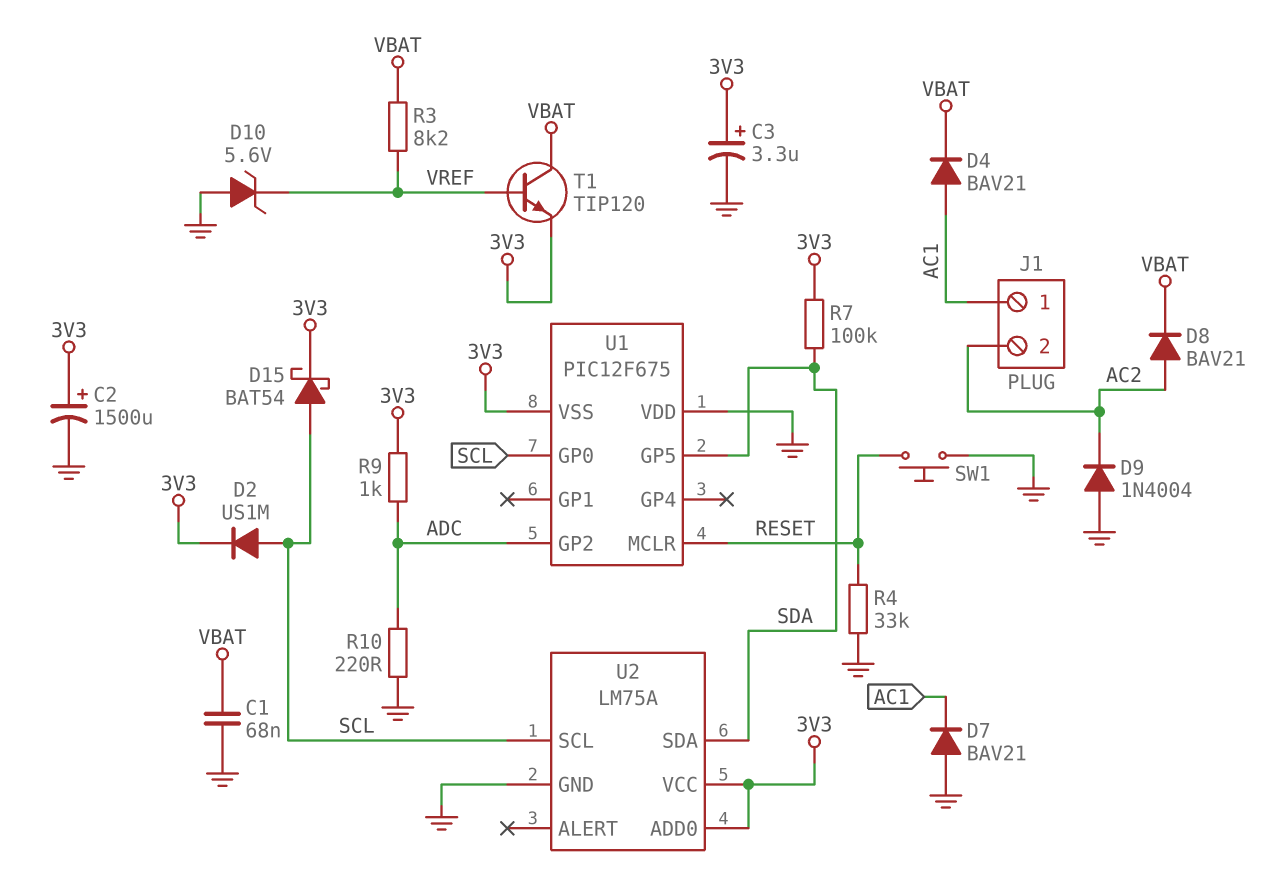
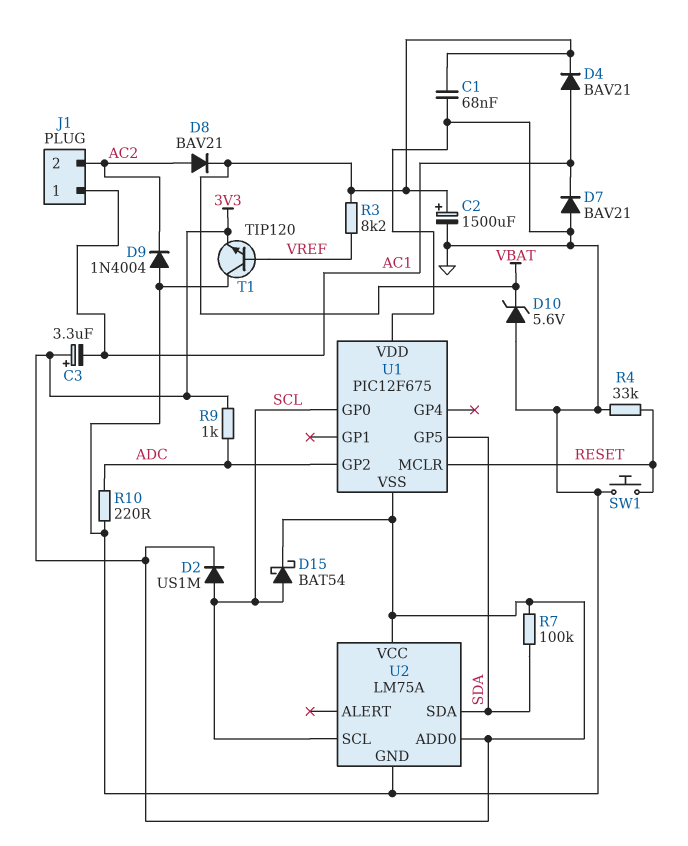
C2: 1500uF (plus 3V3, minus GND) -> 1500uF (plus VBAT, minus GND)
C3: 3.3uF (plus 3V3, minus GND) -> 3.3uF (plus 3V3, minus AC1)
D10: zener 5.6V (A GND, K VREF) -> zener 5.6V (A GND, K VBAT)
T1: NPN TIP120 (B VREF, C VBAT, E 3V3) -> NPN TIP120 (B VREF, C GND, E 3V3)

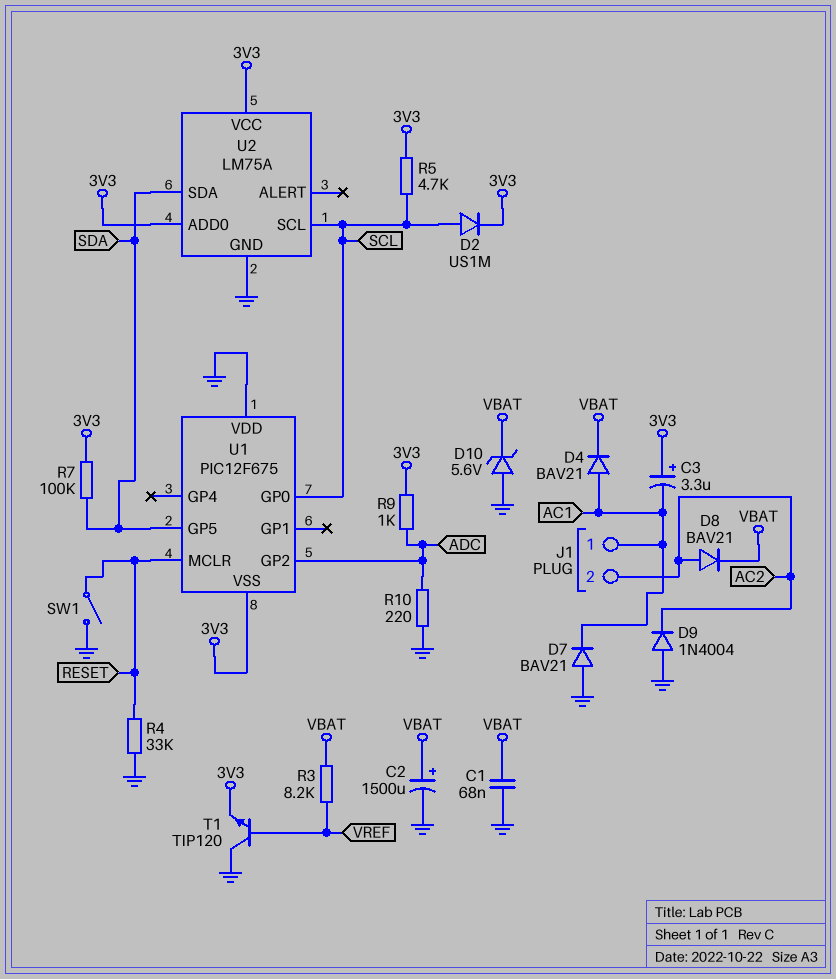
D15: schottky BAT54 (A SCL, K 3V3) -> none
R5: none -> 4.7k (3V3, SCL)
SW1: button (GND, RESET) -> switch (GND, RESET)

